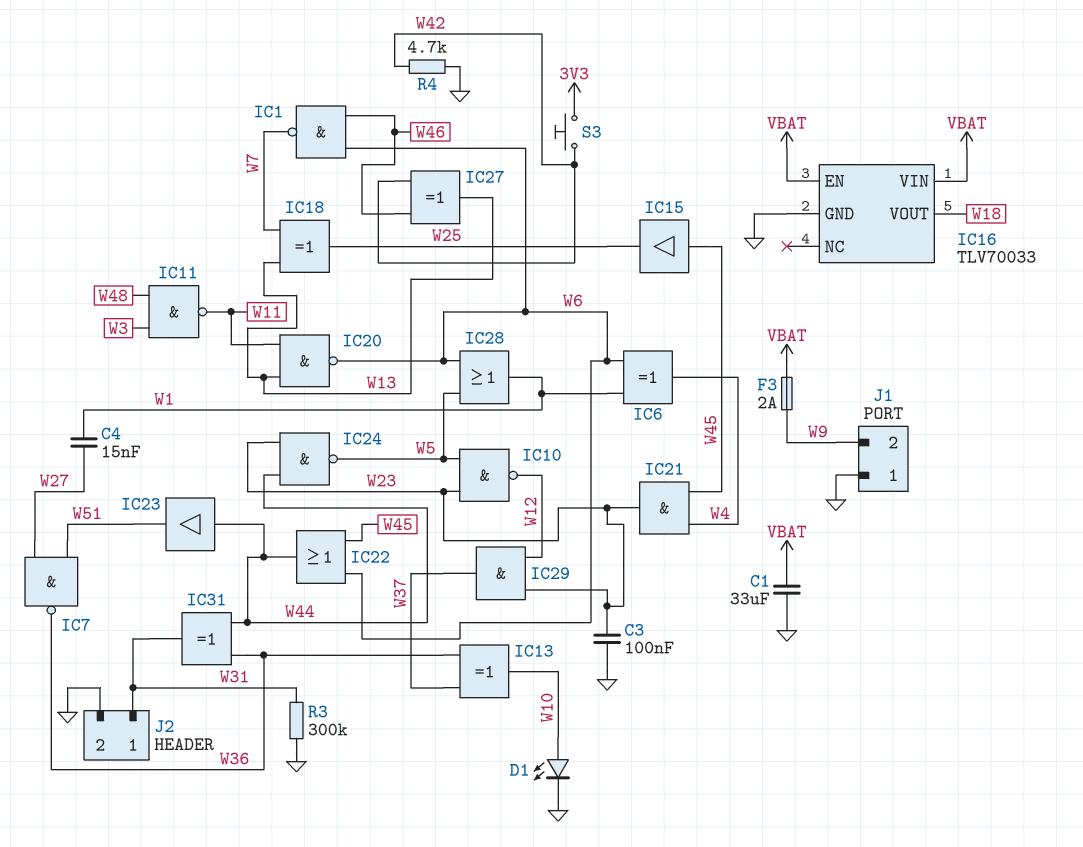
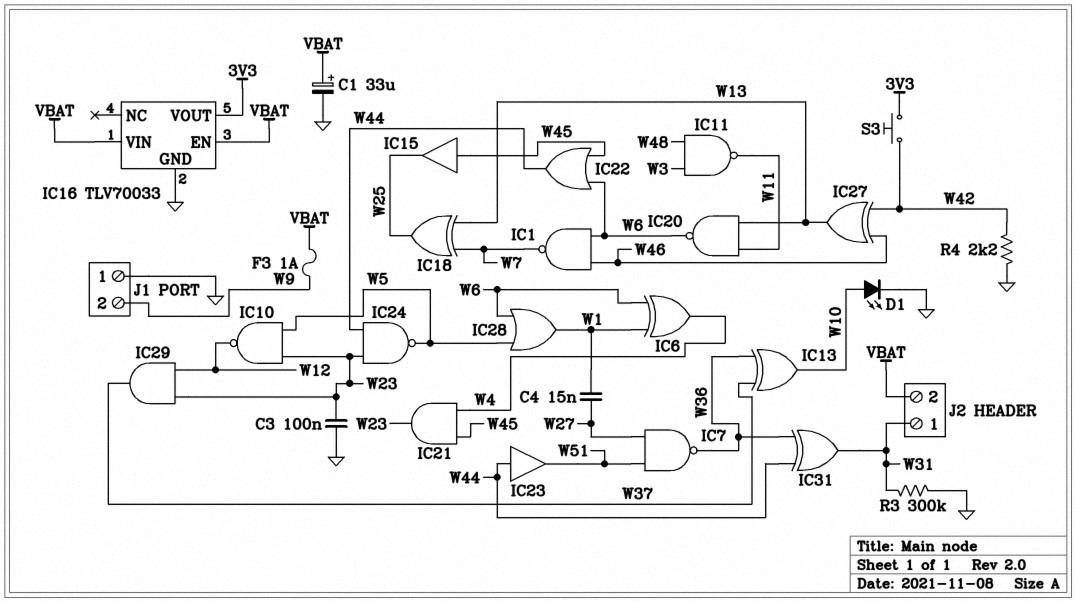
C1: 33uF (GND, VBAT) -> 33uF (plus VBAT, minus GND)
F3: 2A (VBAT, W9) -> 1A (VBAT, W9)
IC16 pin VOUT: W18 -> 3V3
J2 pin 2: GND -> VBAT
R4: 4.7k (GND, W42) -> 2.2k (GND, W42)

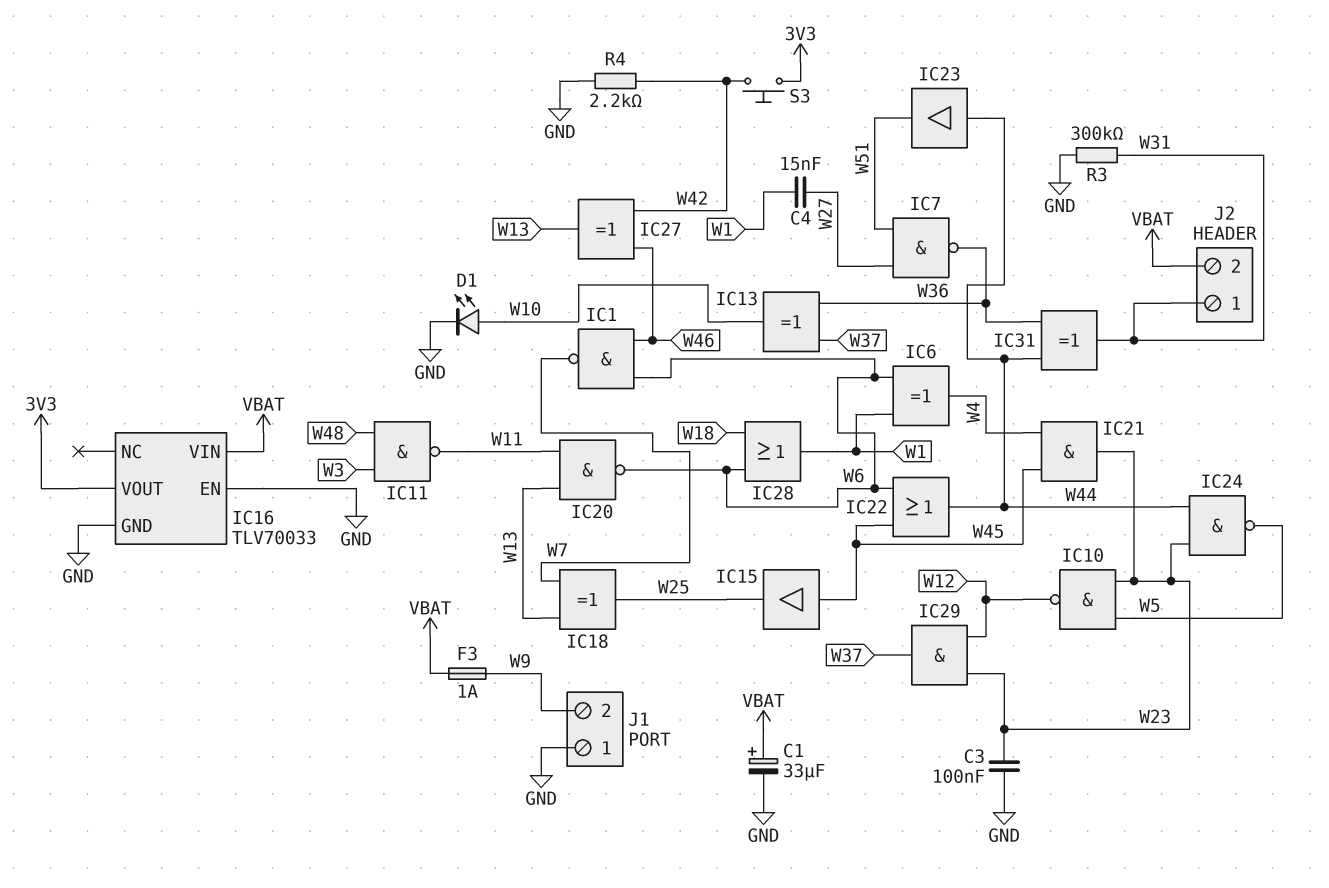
IC16 pin EN: VBAT -> GND
IC28: OR (in W5, in W6, out W1) -> OR (in W6, in W18, out W1)

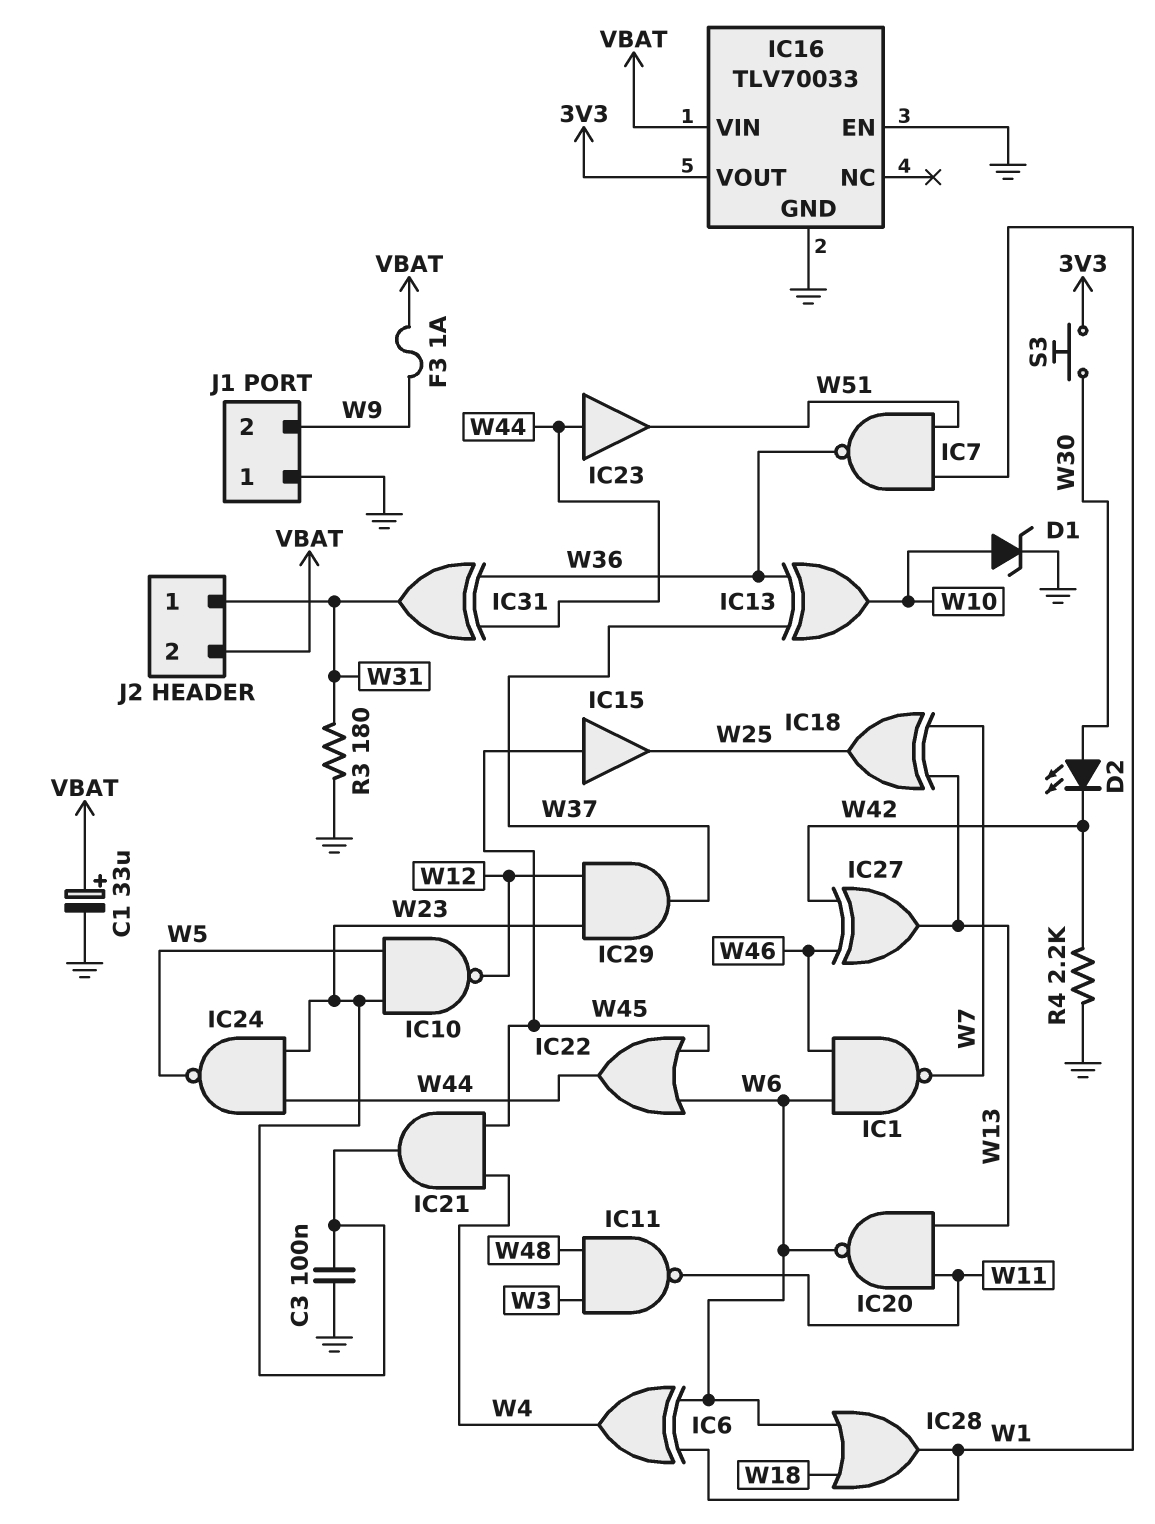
C4: 15nF (W1, W27) -> none
D1: LED (A W10, K GND) -> zener (A W10, K GND)
D2: none -> LED (A W30, K W42)
IC7: NAND (in W27, in W51, out W36) -> NAND (in W1, in W51, out W36)
R3: 300k (GND, W31) -> 180 (GND, W31)
S3: button (3V3, W42) -> button (3V3, W30)

